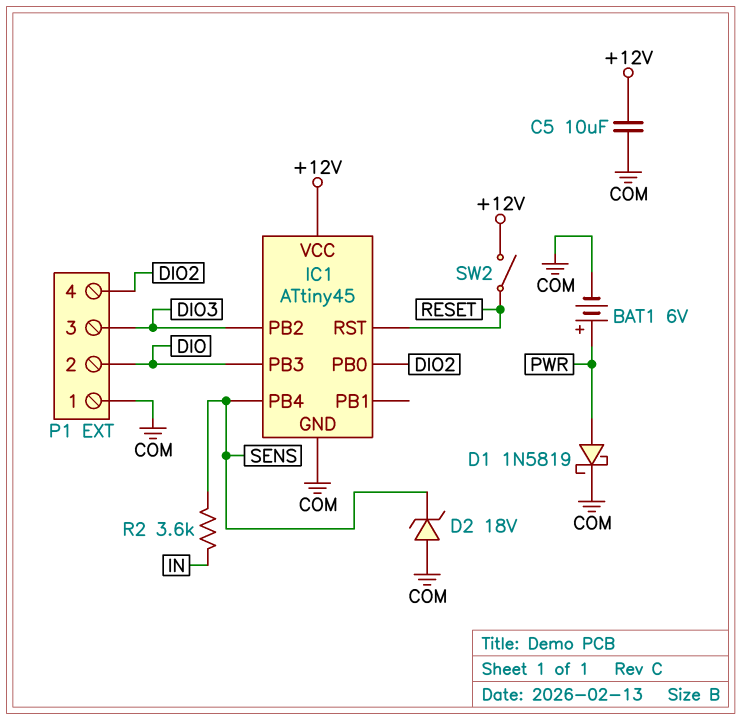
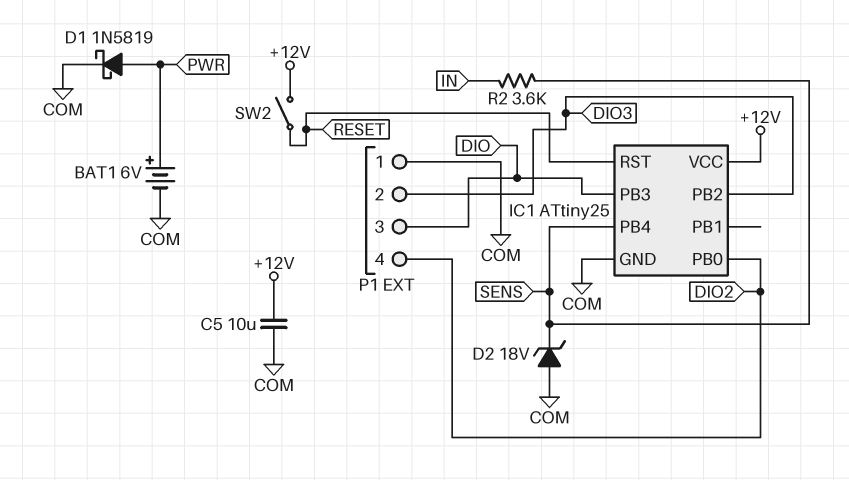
IC1: ATtiny45 -> ATtiny25
P1 pin 2: DIO -> DIO3
P1 pin 3: DIO3 -> DIO

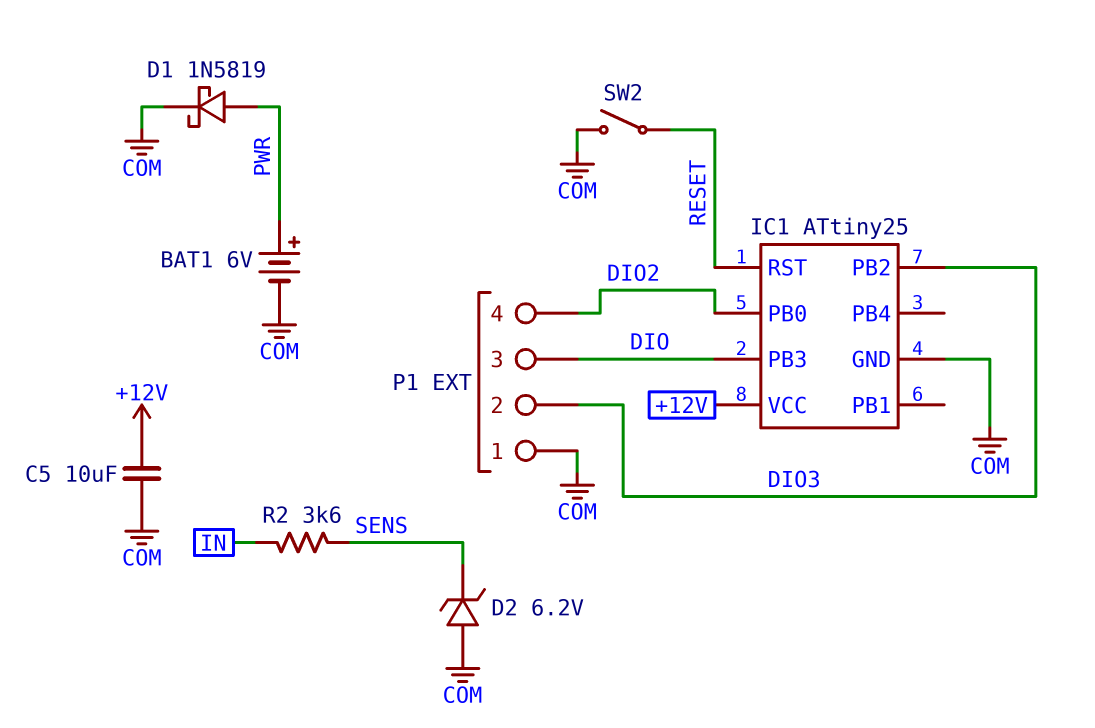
D2: zener 18V (A COM, K SENS) -> zener 6.2V (A COM, K SENS)
IC1 pin PB4: SENS -> none
SW2: switch (+12V, RESET) -> switch (COM, RESET)

